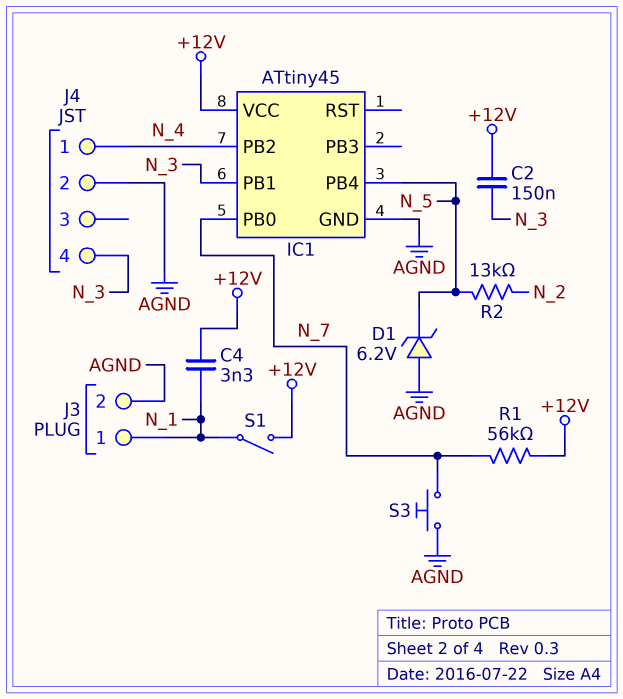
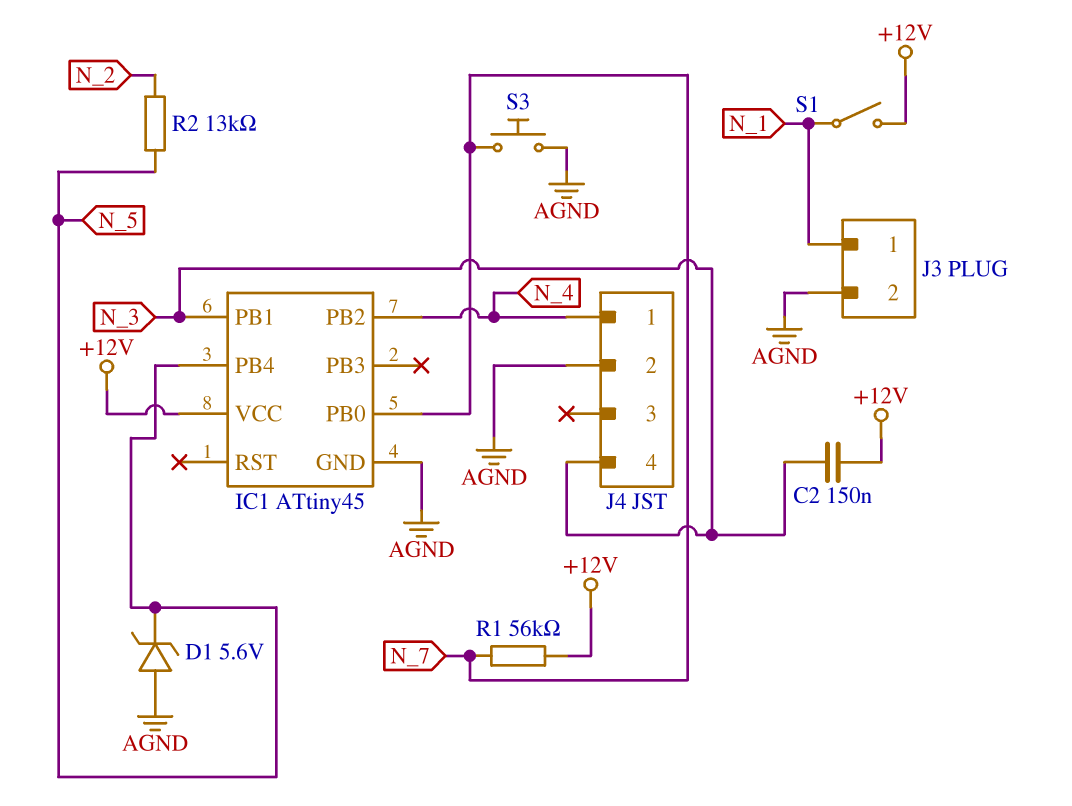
C4: 3.3nF (+12V, N_1) -> none
D1: zener 6.2V (A AGND, K N_5) -> zener 5.6V (A AGND, K N_5)

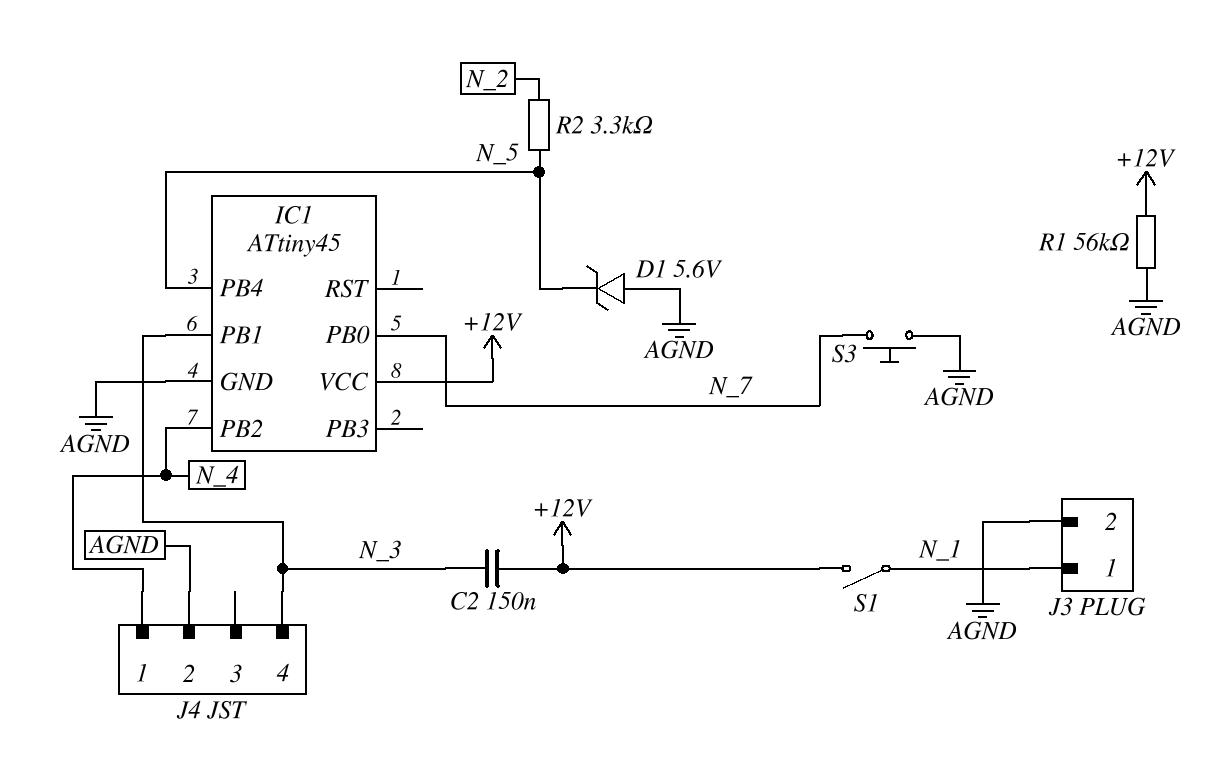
R1: 56k (+12V, N_7) -> 56k (+12V, AGND)
R2: 13k (N_2, N_5) -> 3.3k (N_2, N_5)

